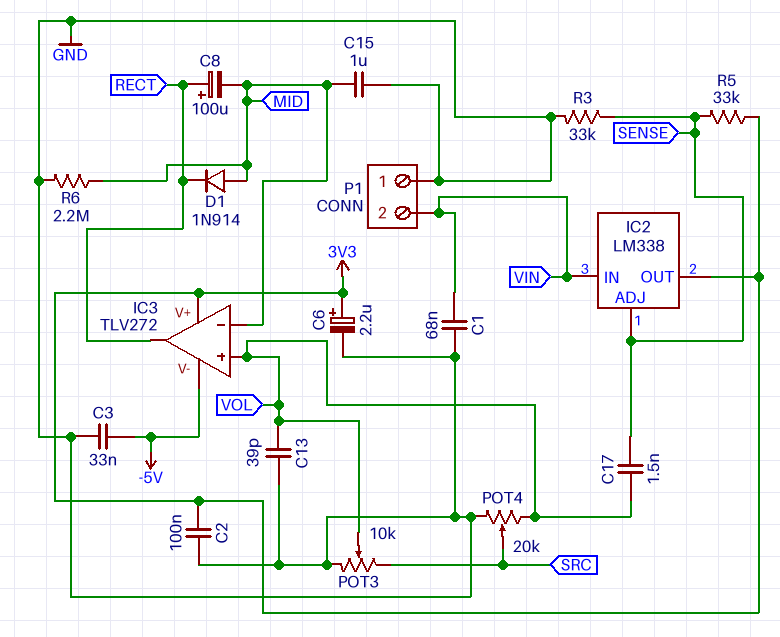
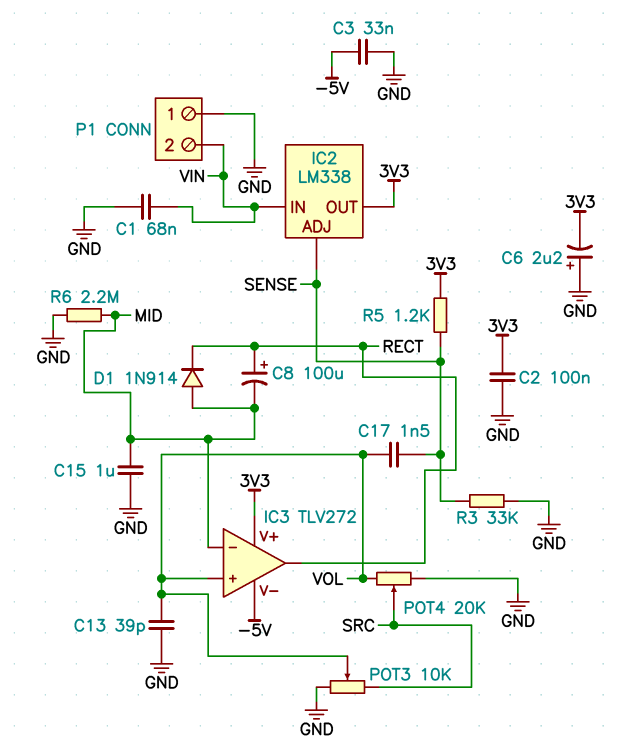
C6: 2.2uF (plus 3V3, minus GND) -> 2.2uF (plus GND, minus 3V3)
R5: 33k (3V3, SENSE) -> 1.2k (3V3, SENSE)

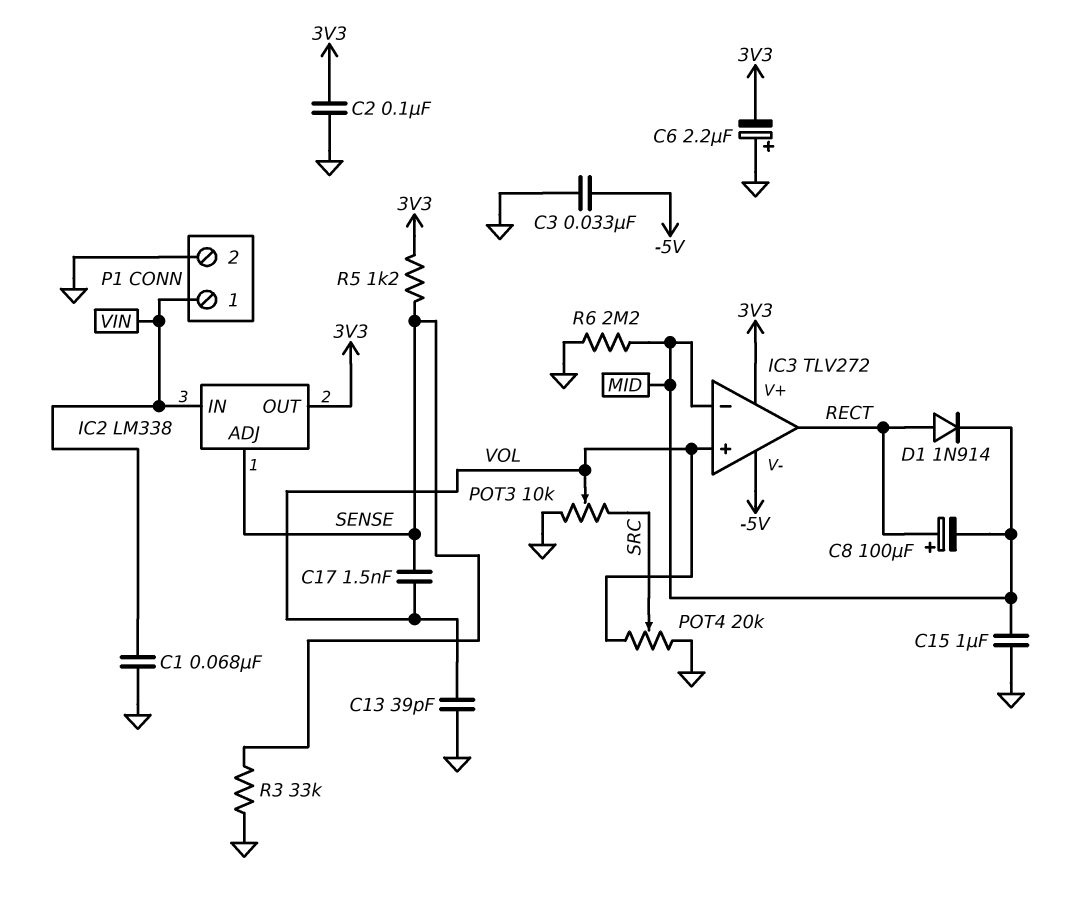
D1: diode 1N914 (A MID, K RECT) -> diode 1N914 (A RECT, K MID)
P1 pin 1: GND -> VIN
P1 pin 2: VIN -> GND

